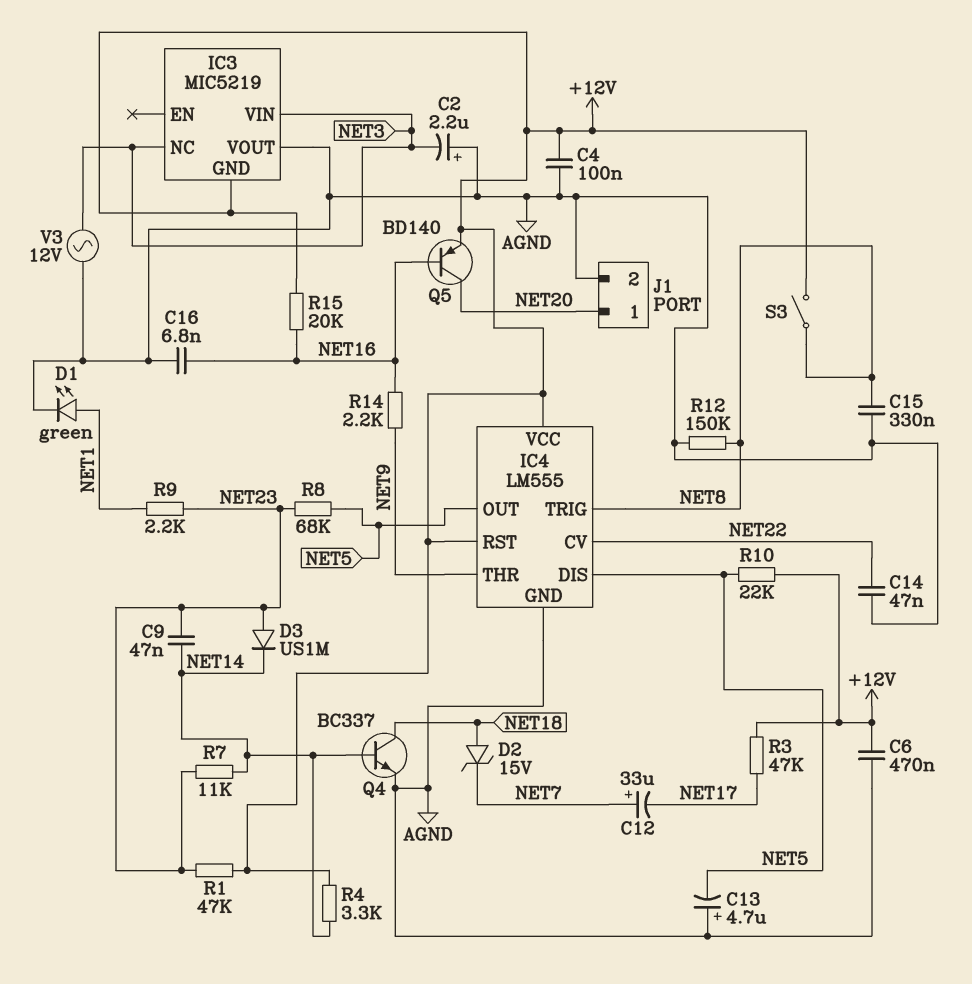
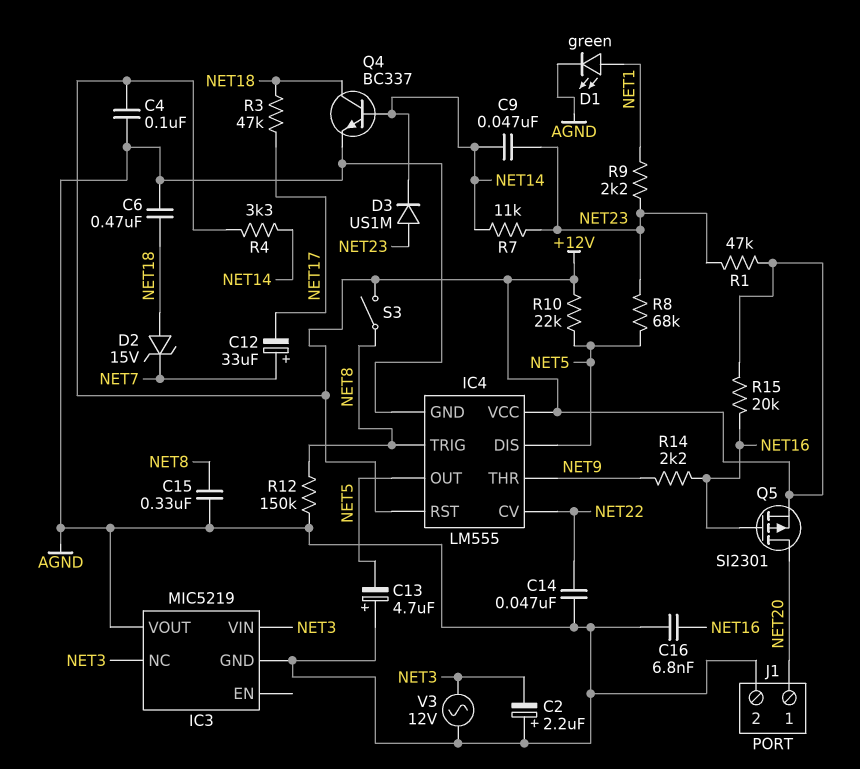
C6: 470nF (+12V, AGND) -> 470nF (AGND, NET18)
IC3 pin GND: +12V -> AGND
Q5: PNP BD140 (B NET16, C NET20, E +12V) -> PMOS SI2301 (G NET16, D NET20, S +12V)
R3: 47k (+12V, NET17) -> 47k (NET17, NET18)

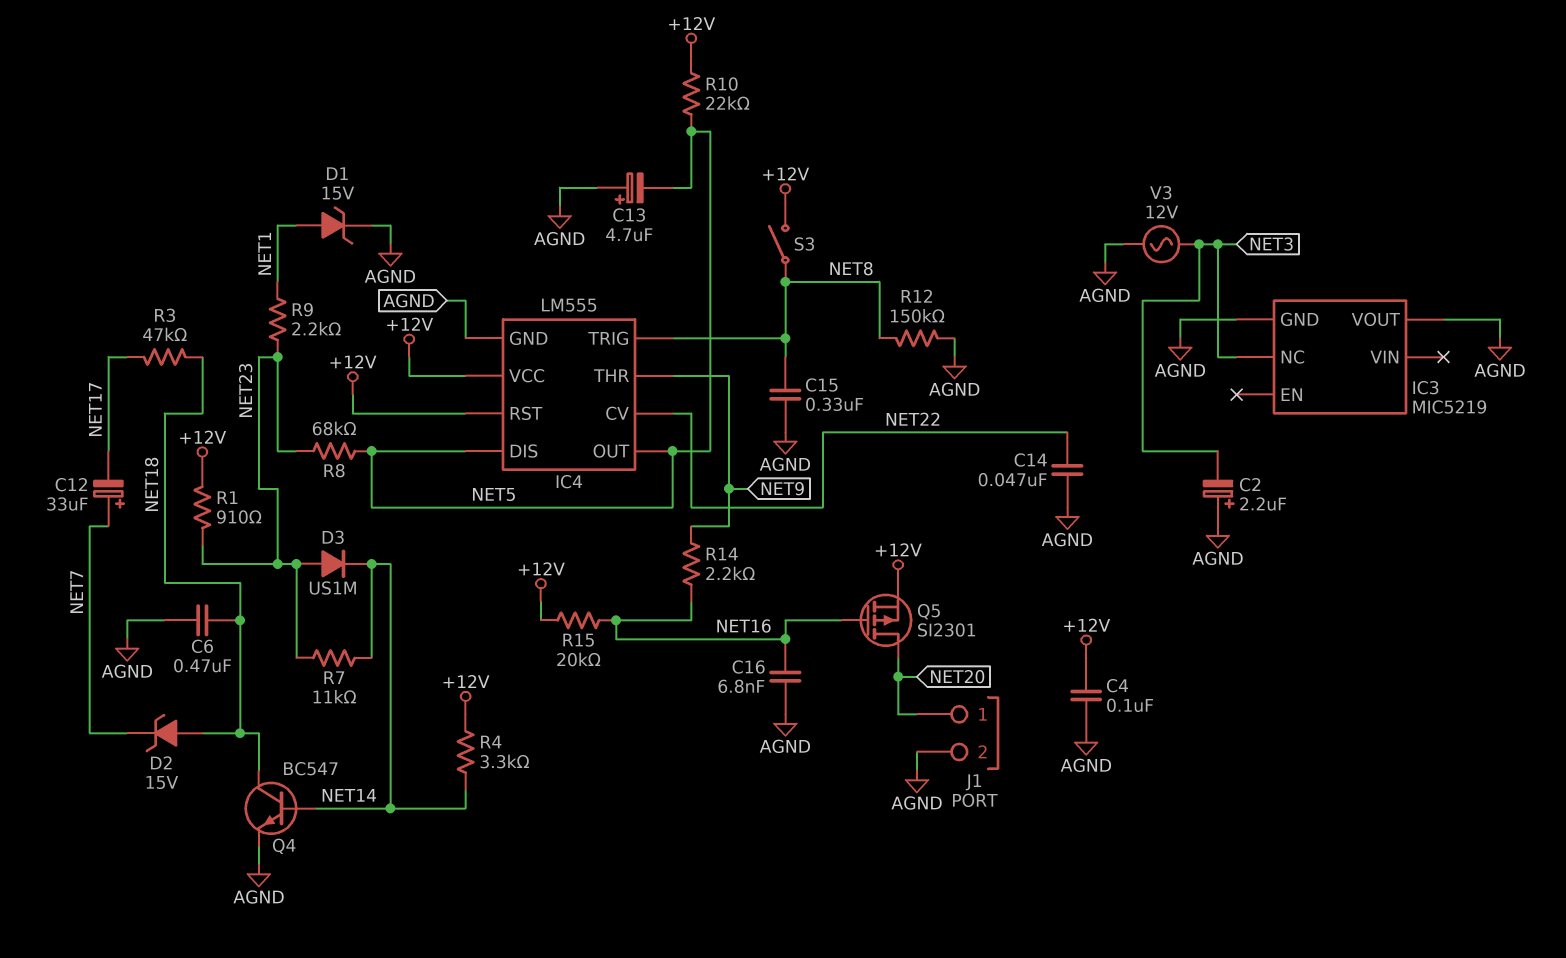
C9: 47nF (NET14, NET23) -> none
D1: LED green (A NET1, K AGND) -> zener 15V (A NET1, K AGND)
IC3 pin VIN: NET3 -> none
Q4: NPN BC337 (B NET14, C NET18, E AGND) -> NPN BC547 (B NET14, C NET18, E AGND)
R1: 47k (+12V, NET23) -> 910 (+12V, NET23)

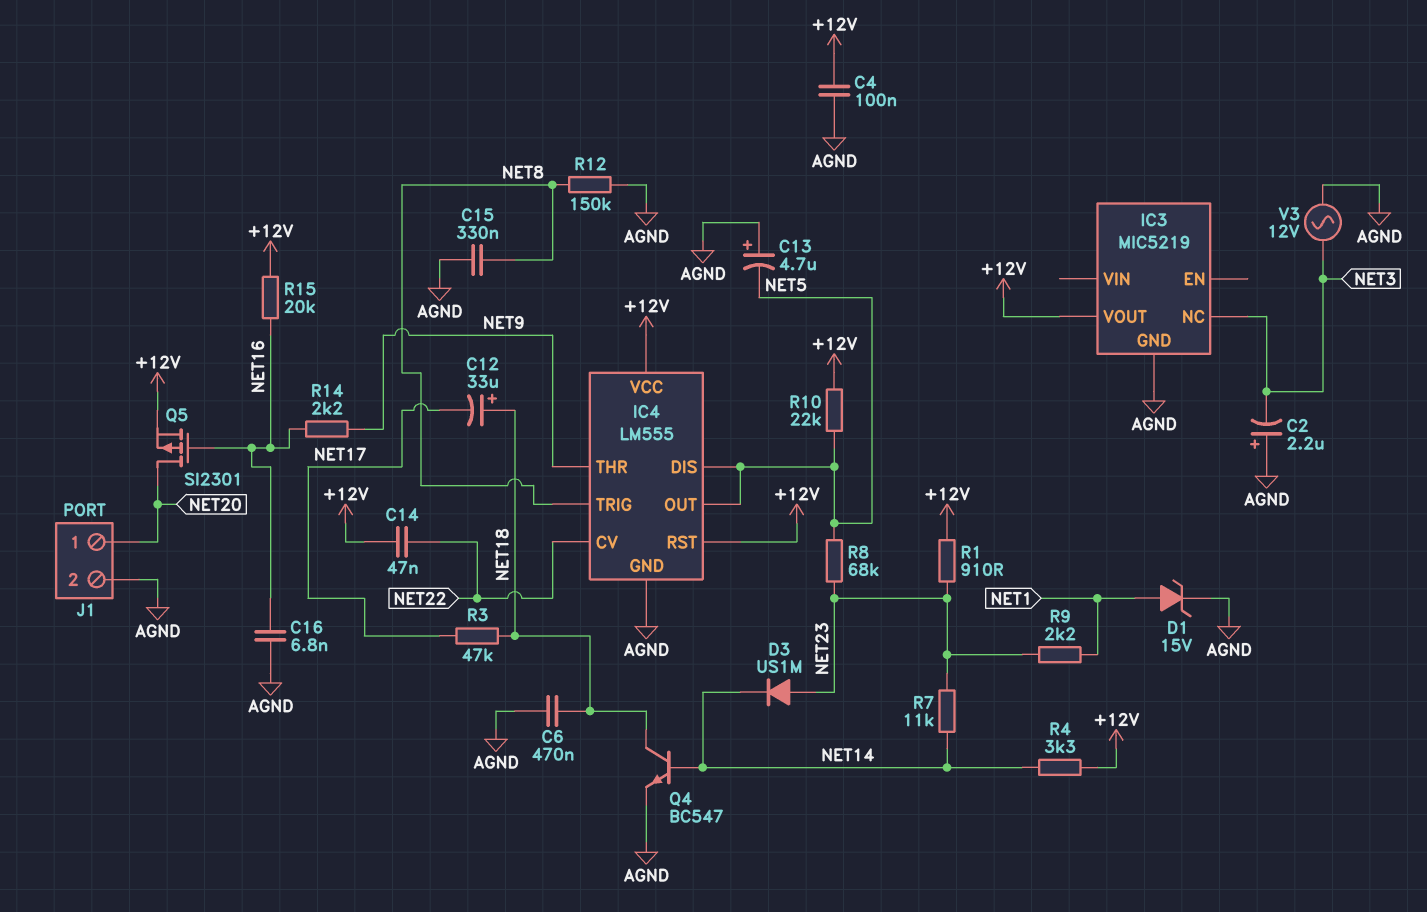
C12: 33uF (plus NET7, minus NET17) -> 33uF (plus NET18, minus NET17)
C14: 47nF (AGND, NET22) -> 47nF (+12V, NET22)
D2: zener 15V (A NET18, K NET7) -> none
IC3 pin VOUT: AGND -> +12V
S3: switch (+12V, NET8) -> none

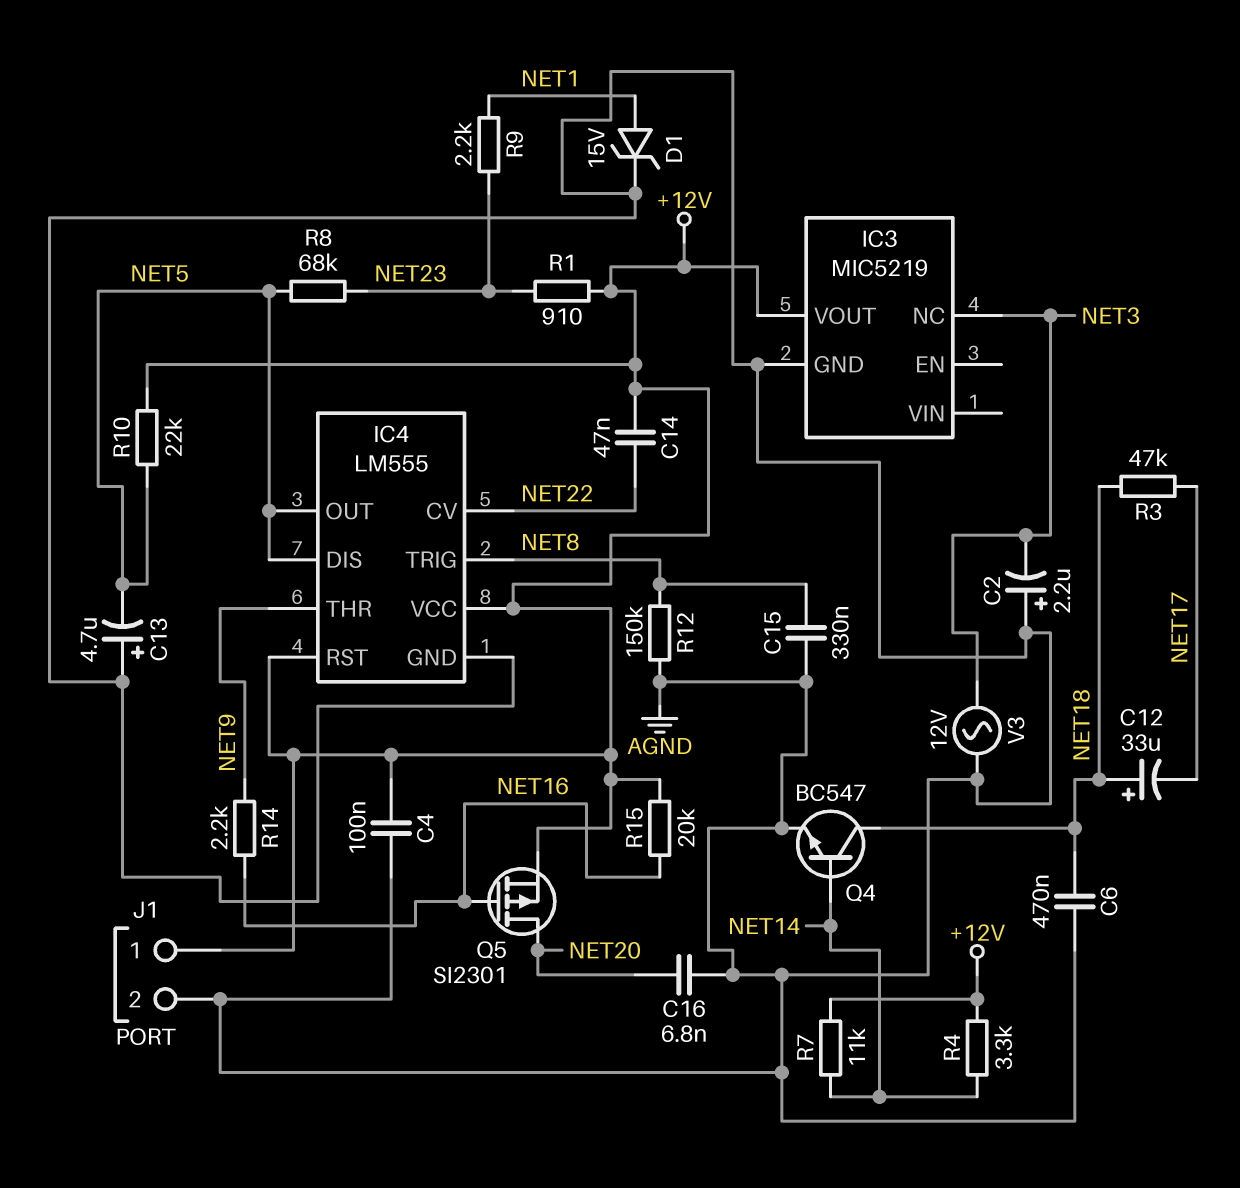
C16: 6.8nF (AGND, NET16) -> 6.8nF (AGND, NET20)
D3: diode US1M (A NET23, K NET14) -> none
J1 pin 1: NET20 -> +12V
R7: 11k (NET14, NET23) -> 11k (+12V, NET14)

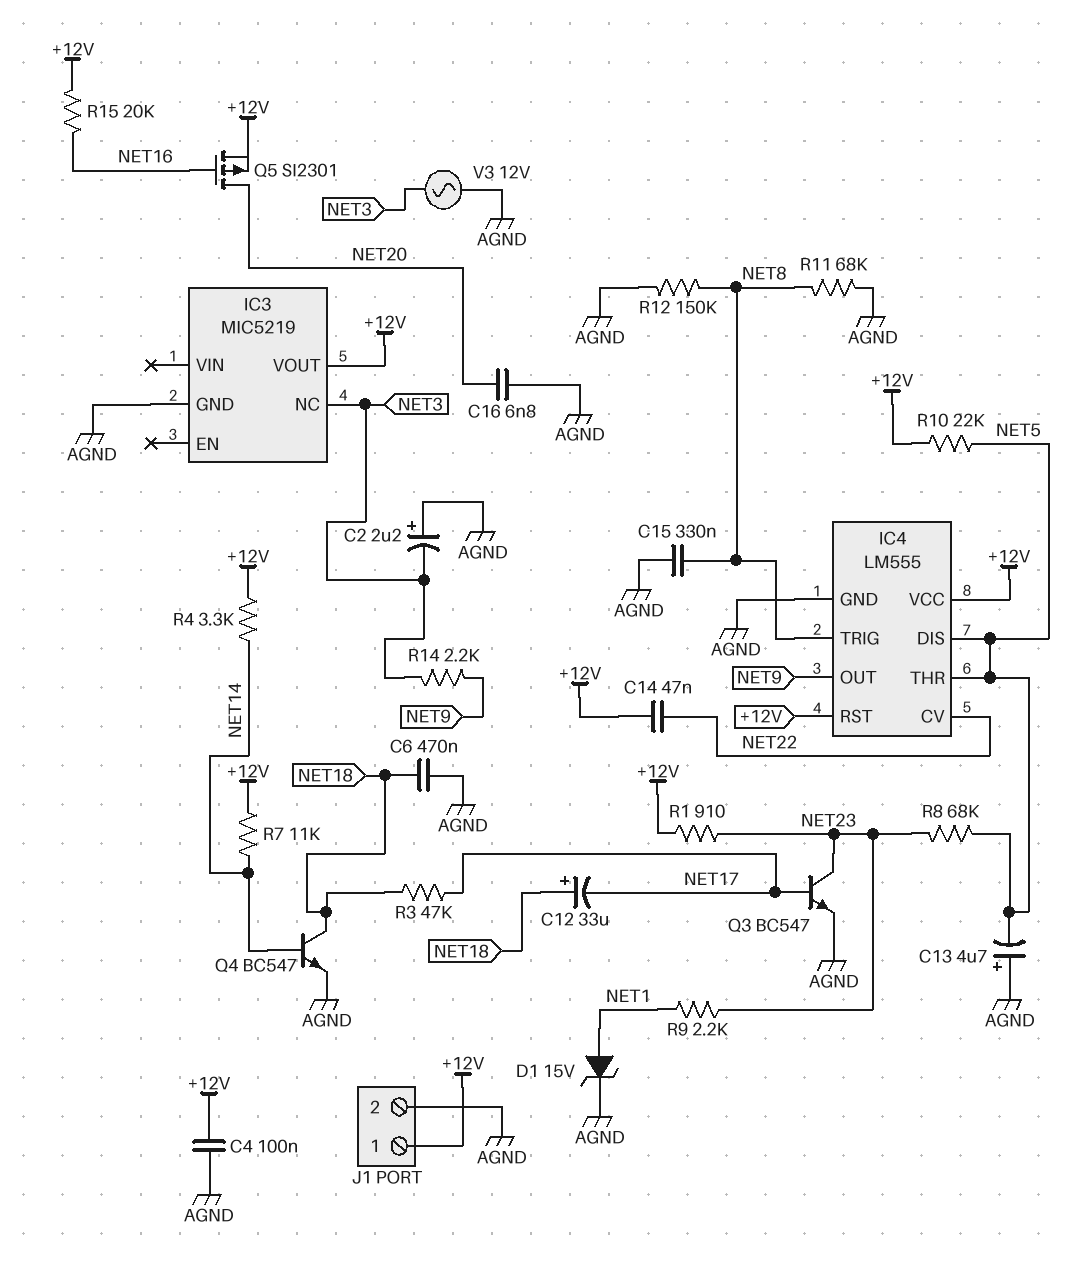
IC4 pin OUT: NET5 -> NET9
IC4 pin THR: NET9 -> NET5
Q3: none -> NPN BC547 (B NET17, C NET23, E AGND)
R11: none -> 68k (AGND, NET8)
R14: 2.2k (NET9, NET16) -> 2.2k (NET3, NET9)

